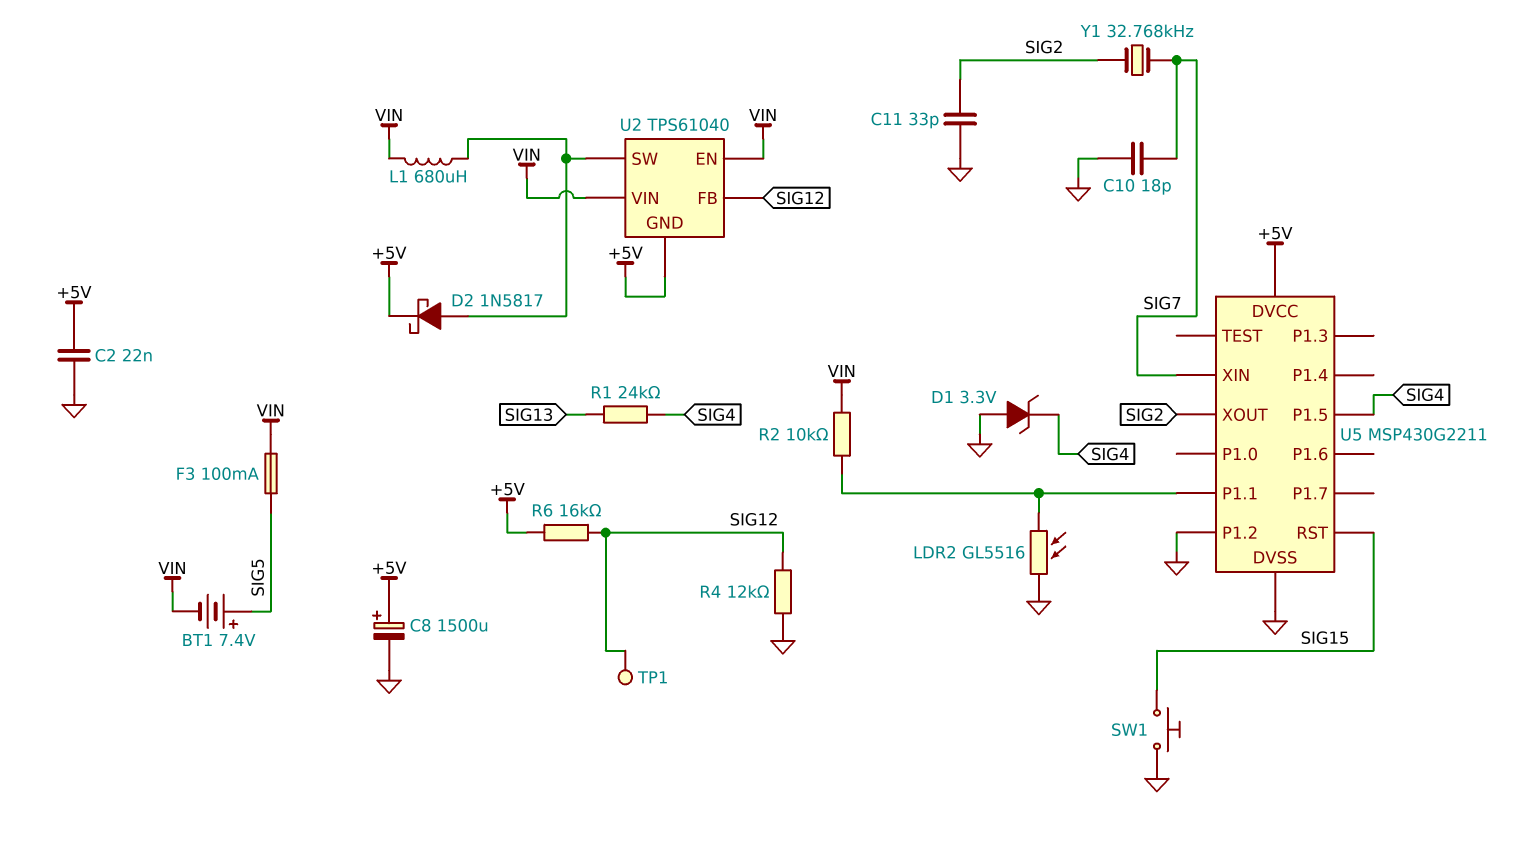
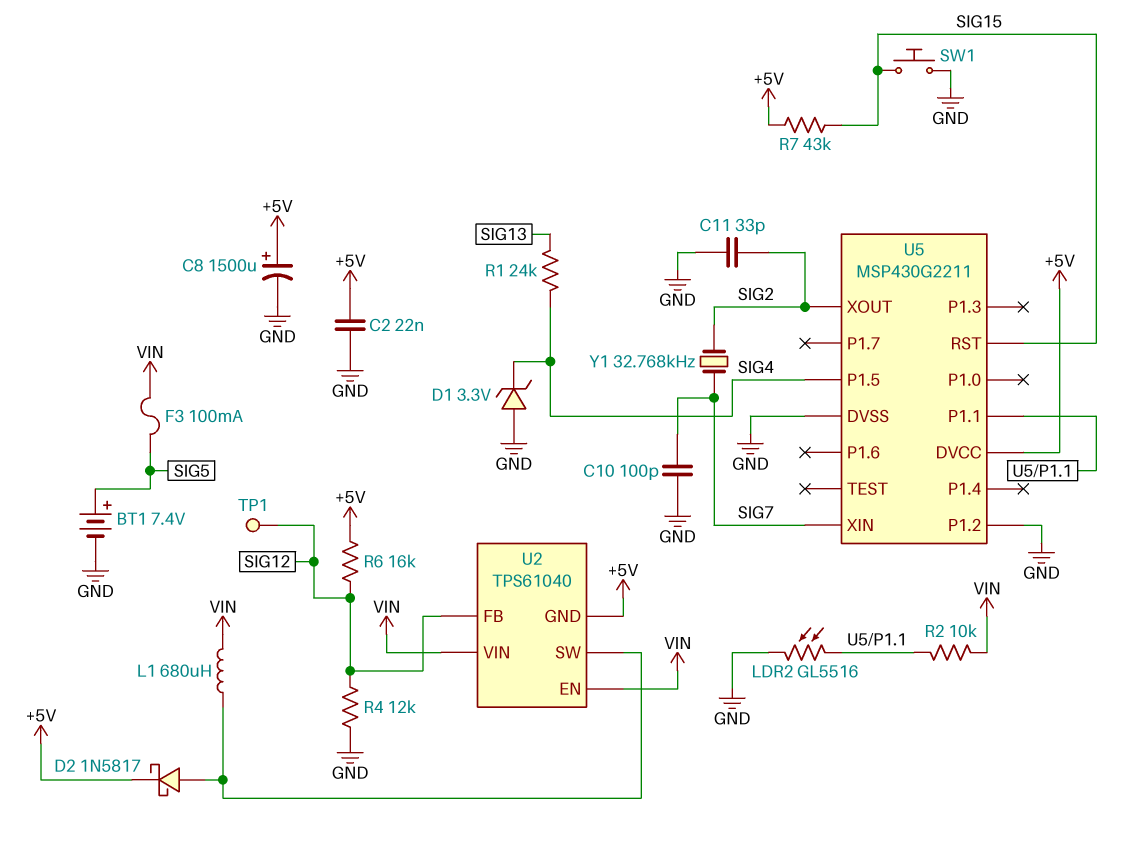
BT1: 7.4V (plus SIG5, minus VIN) -> 7.4V (plus SIG5, minus GND)
C10: 18pF (GND, SIG7) -> 100pF (GND, SIG7)
R7: none -> 43k (+5V, SIG15)

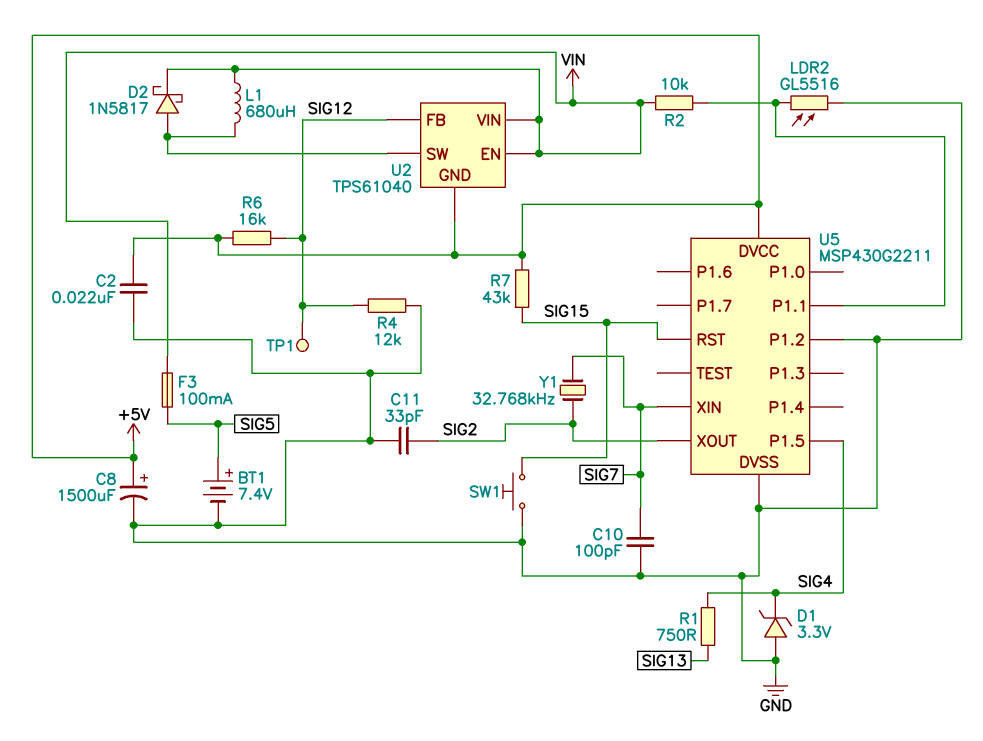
D2: schottky 1N5817 (A U2/SW, K +5V) -> schottky 1N5817 (A U2/SW, K VIN)
R1: 24k (SIG4, SIG13) -> 750 (SIG4, SIG13)

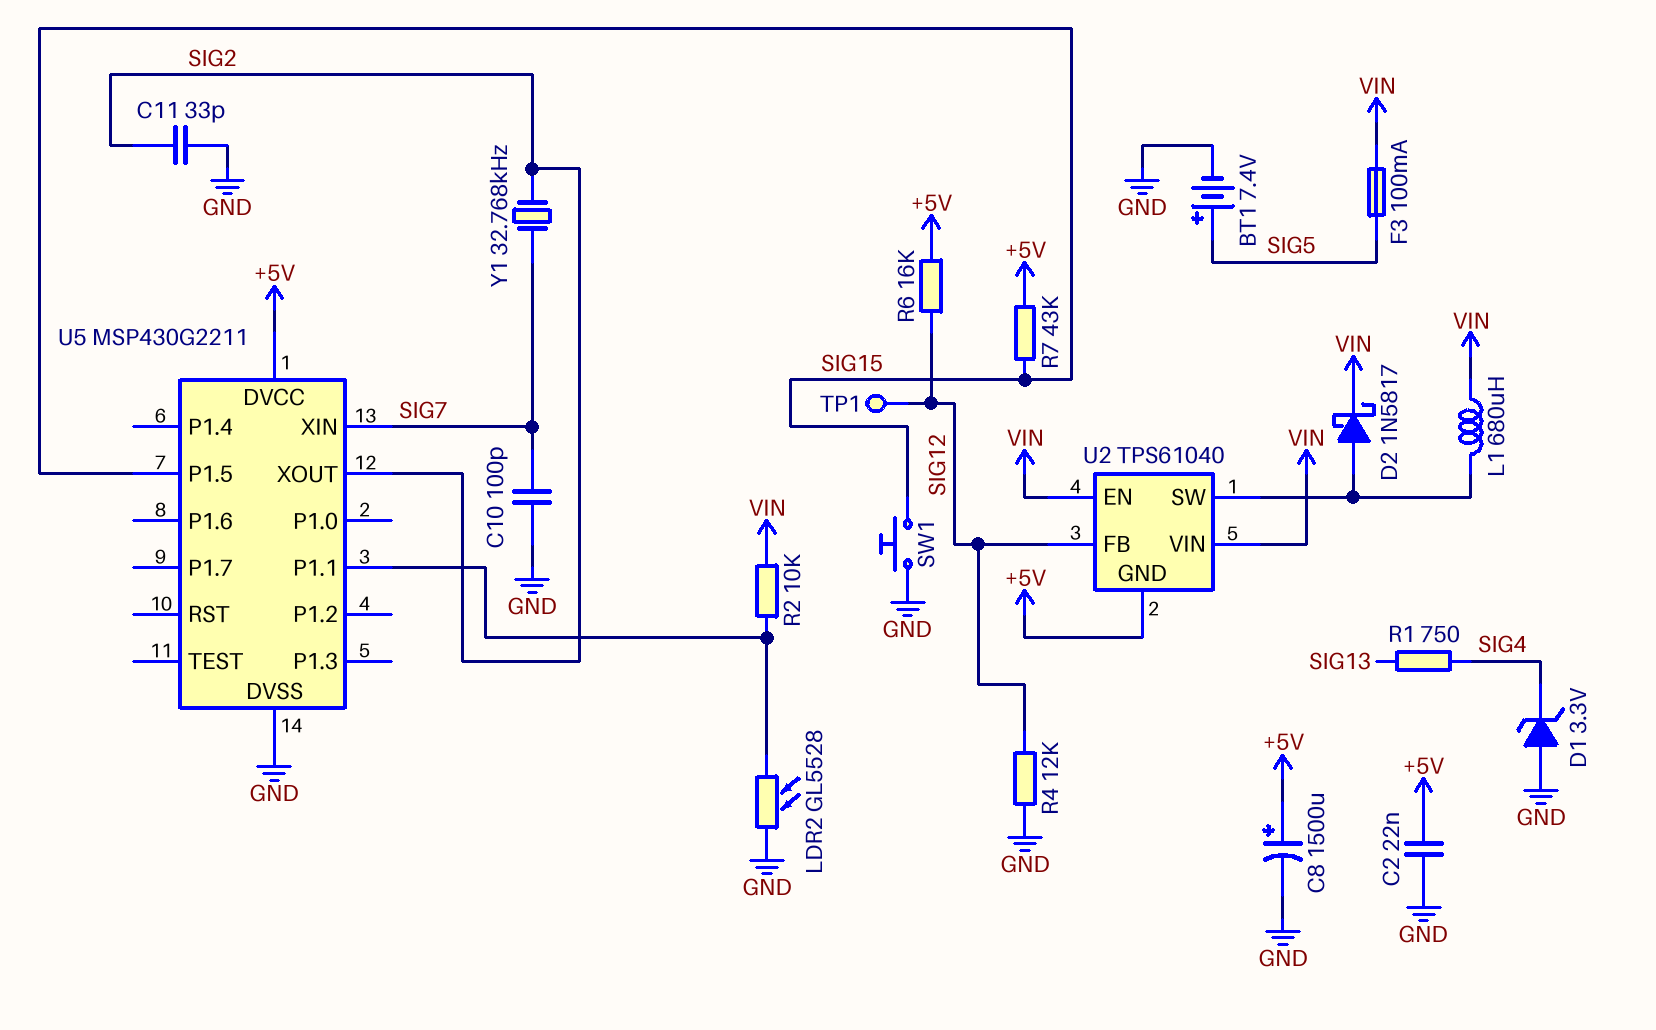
LDR2: GL5516 (GND, U5/P1.1) -> GL5528 (GND, U5/P1.1)
U5 pin P1.2: GND -> none
U5 pin P1.5: SIG4 -> SIG15
U5 pin RST: SIG15 -> none

